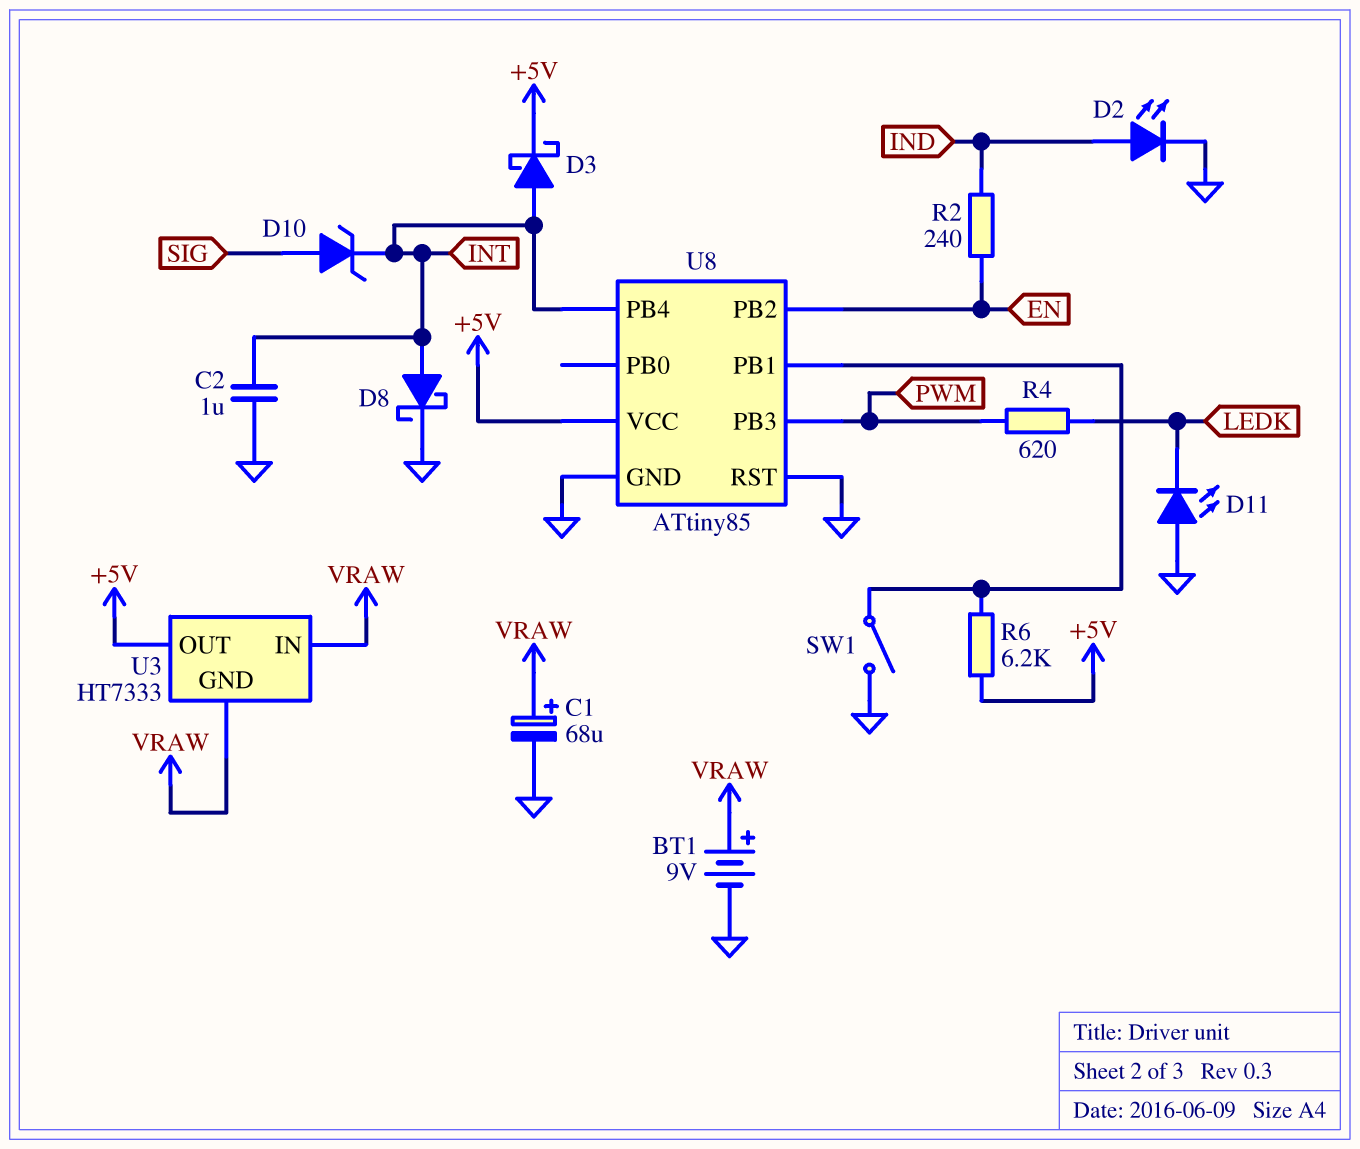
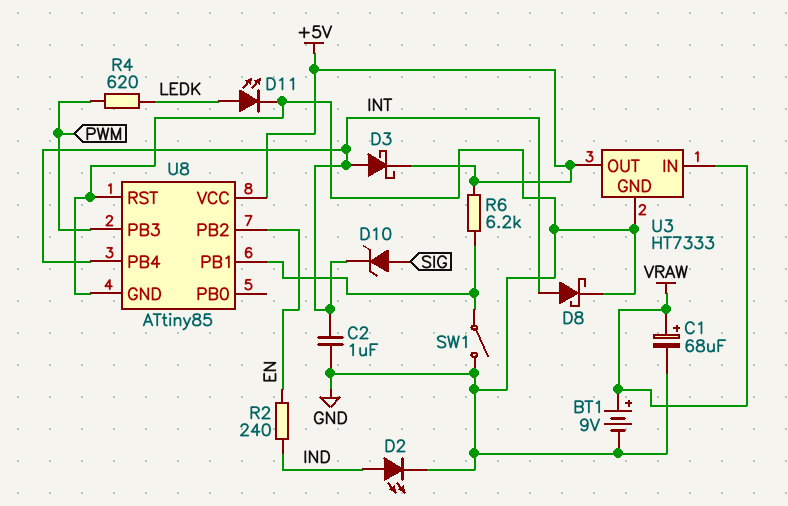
D11: LED (A GND, K LEDK) -> LED (A LEDK, K GND)
U3 pin GND: VRAW -> GND

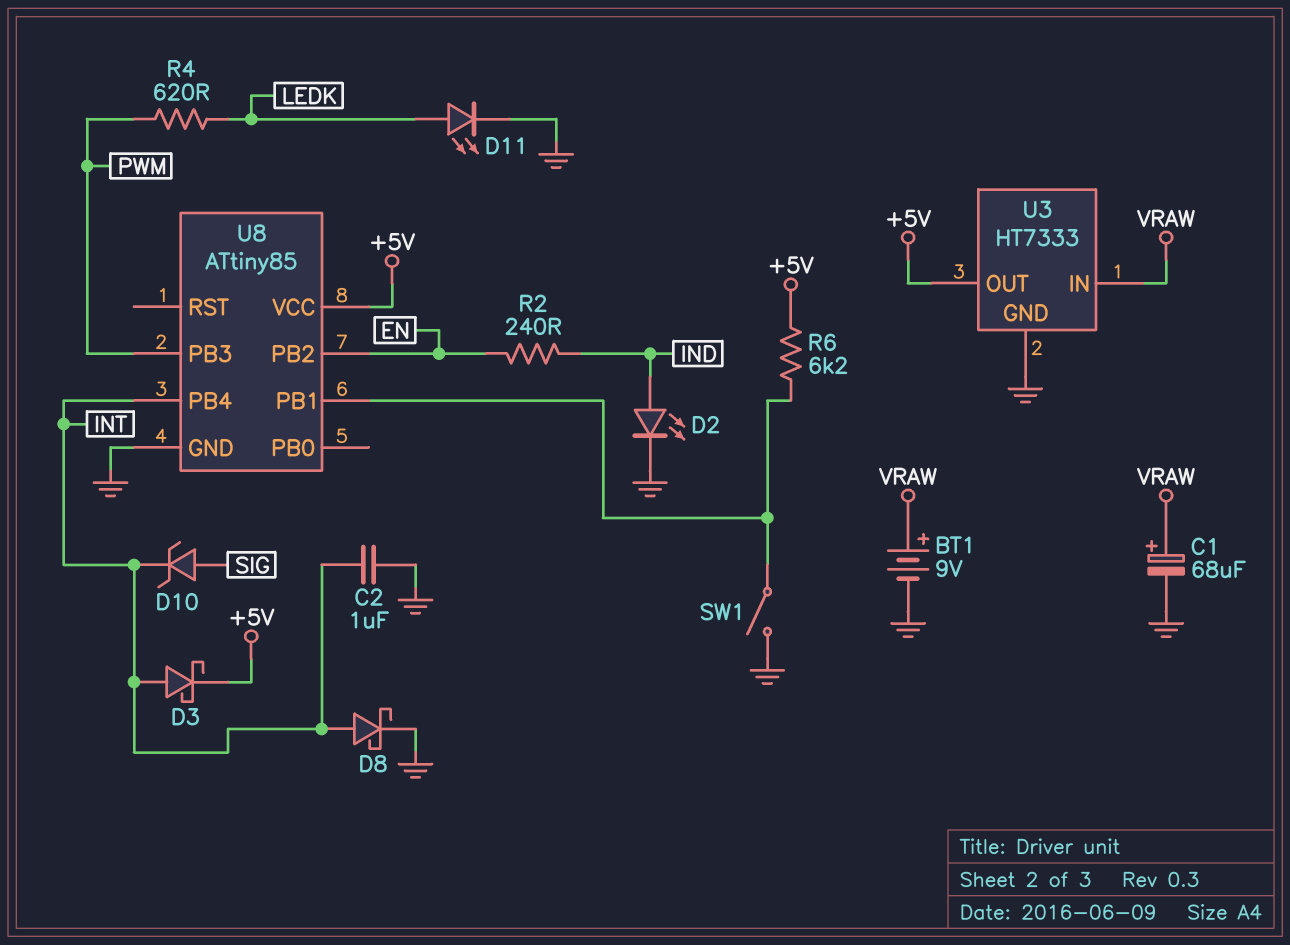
U8 pin RST: GND -> none

